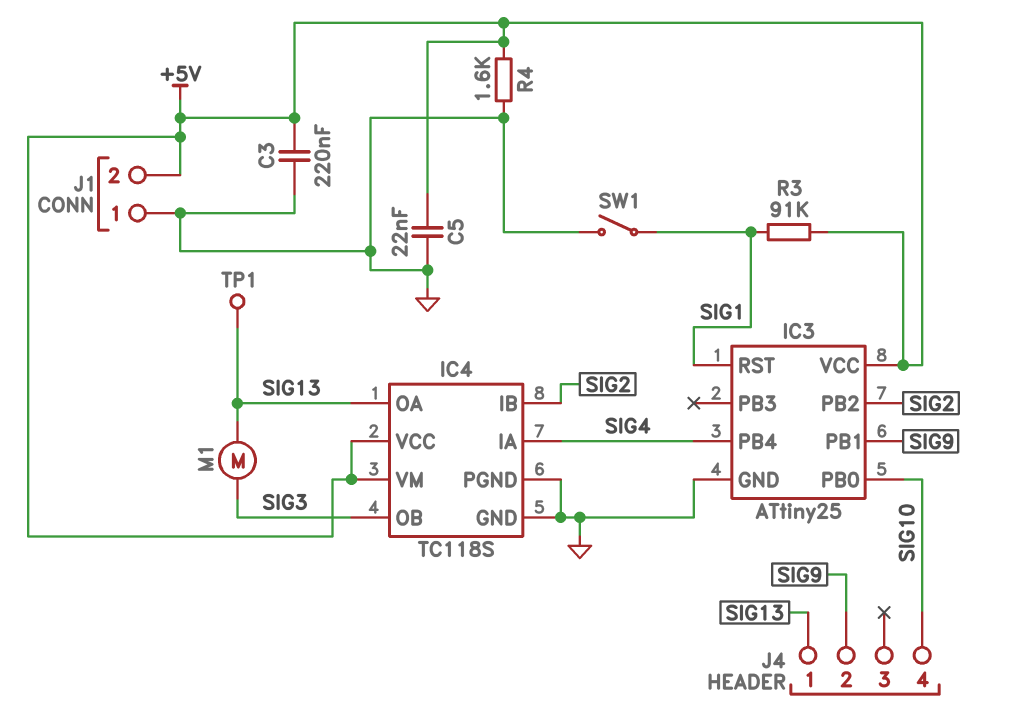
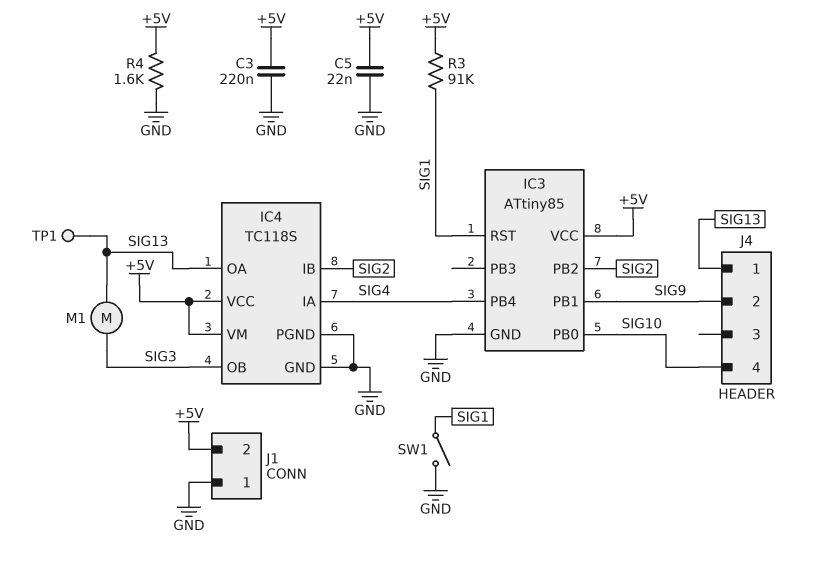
IC3: ATtiny25 -> ATtiny85

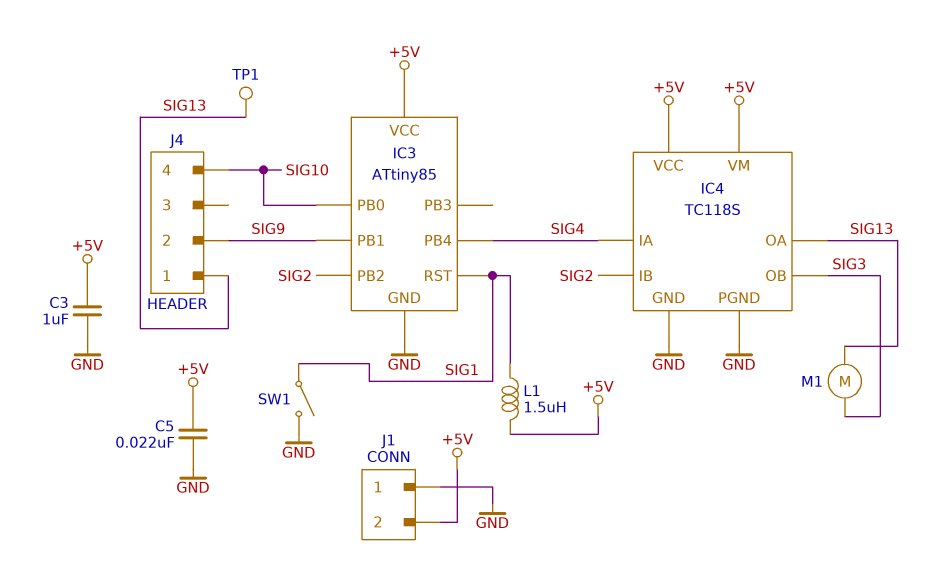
C3: 220nF (+5V, GND) -> 1uF (+5V, GND)
L1: none -> 1.5uH (+5V, SIG1)
R3: 91k (+5V, SIG1) -> none
R4: 1.6k (+5V, GND) -> none

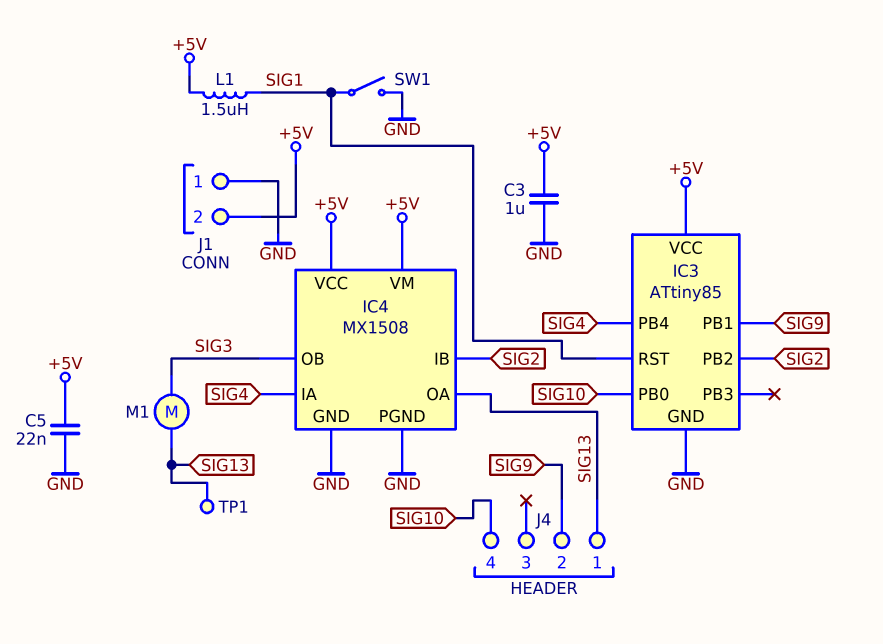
IC4: TC118S -> MX1508

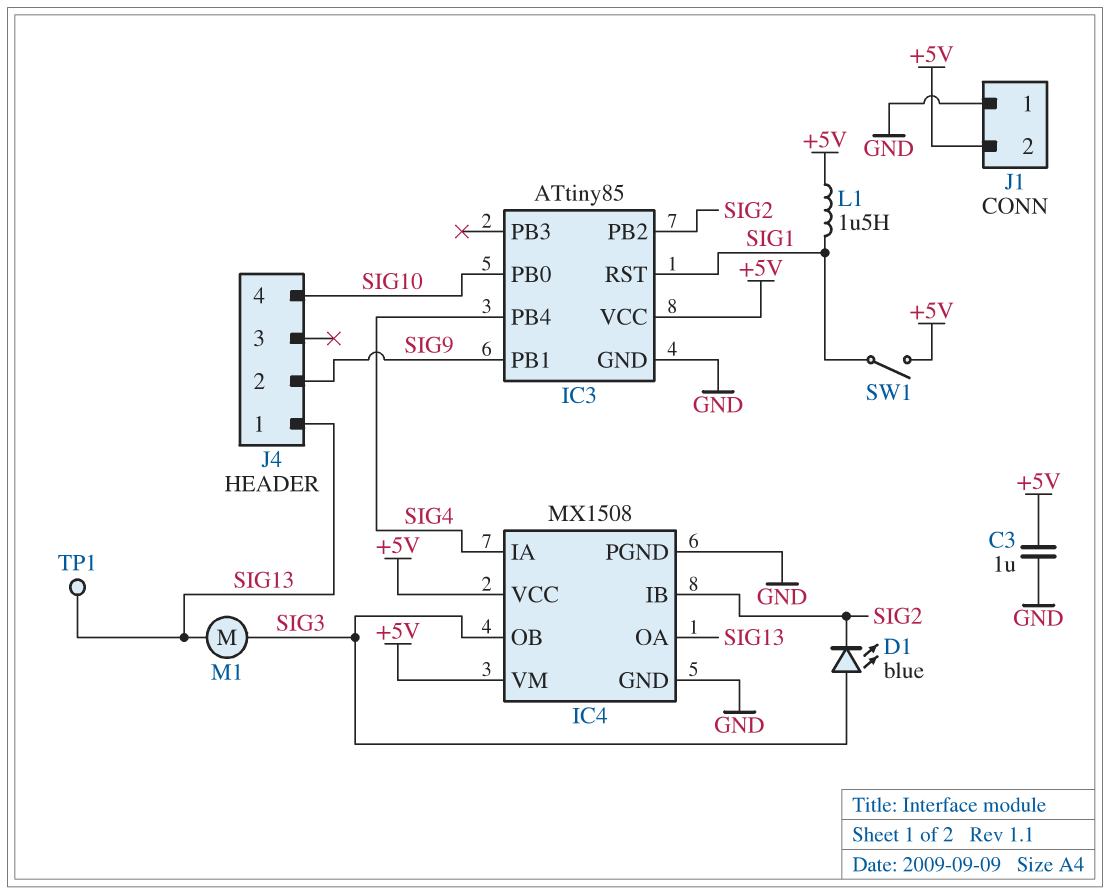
C5: 22nF (+5V, GND) -> none
D1: none -> LED blue (A SIG3, K SIG2)
SW1: switch (GND, SIG1) -> switch (+5V, SIG1)

